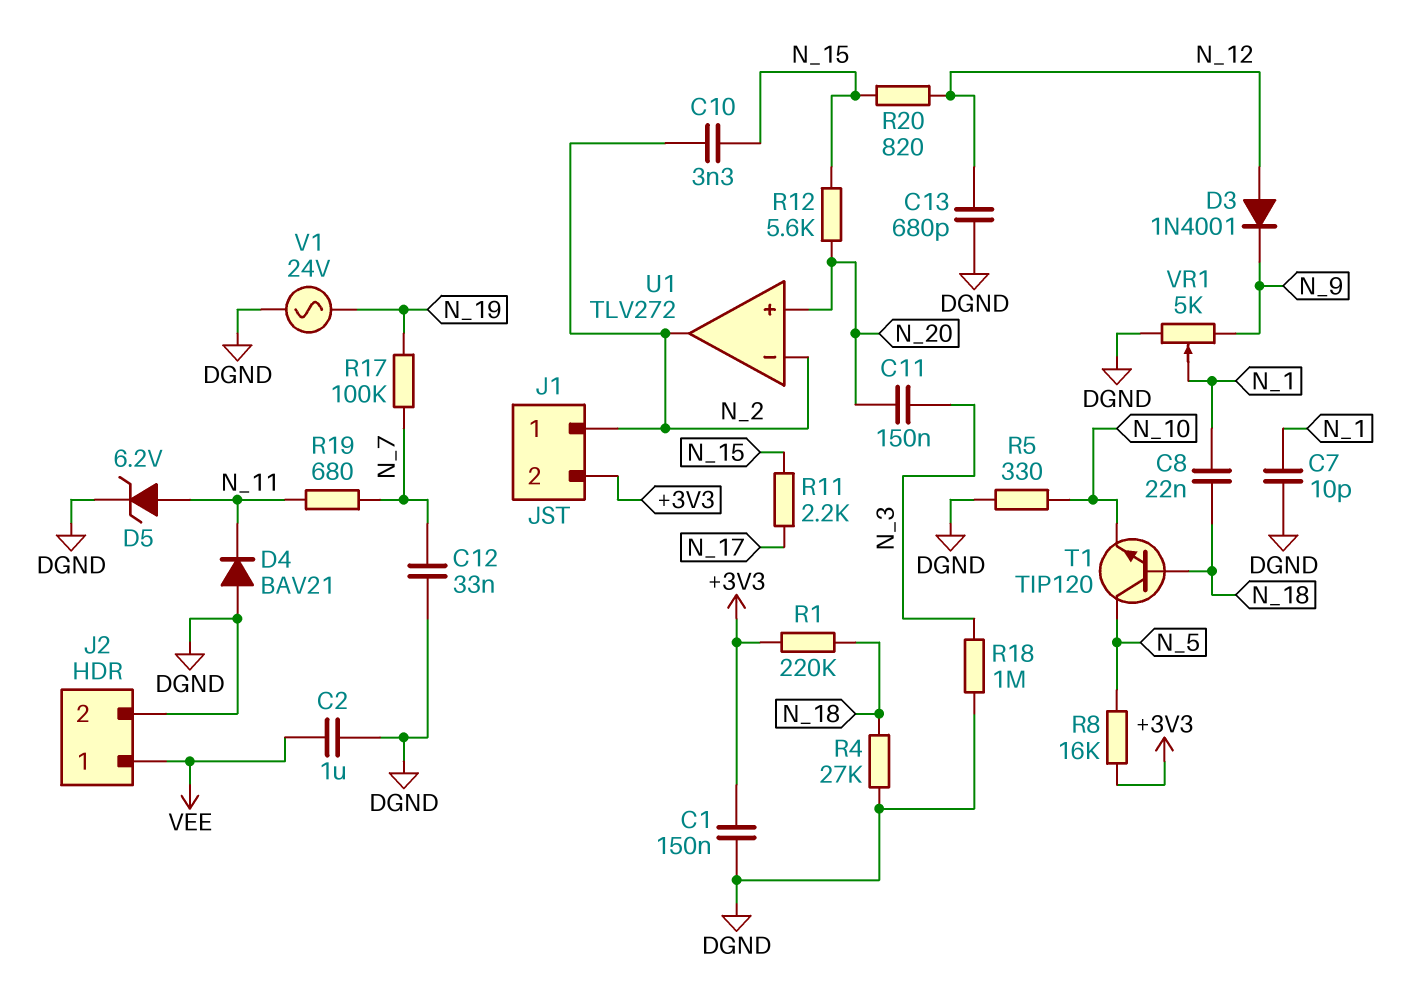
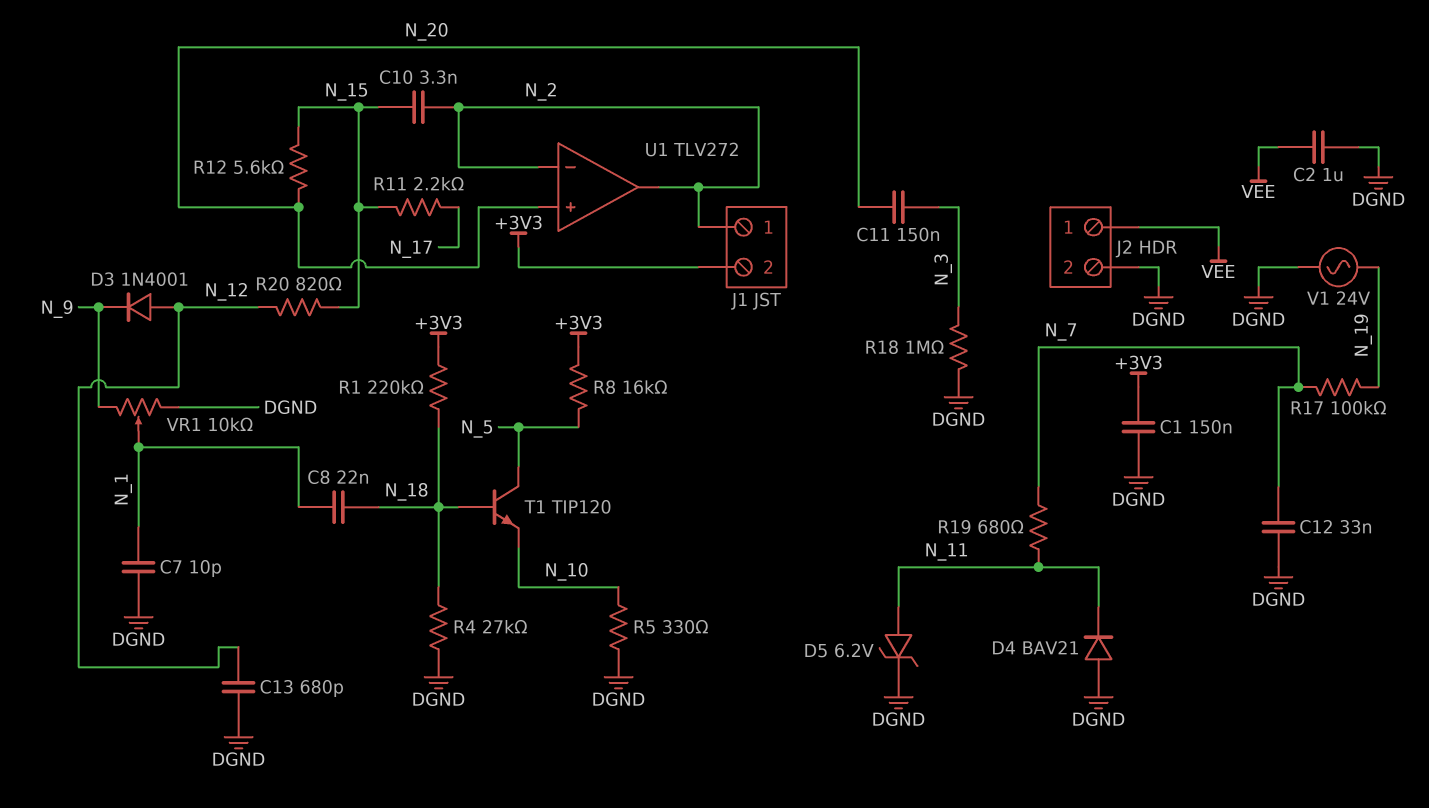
VR1: 5k (DGND, N_9, wiper N_1) -> 10k (DGND, N_9, wiper N_1)

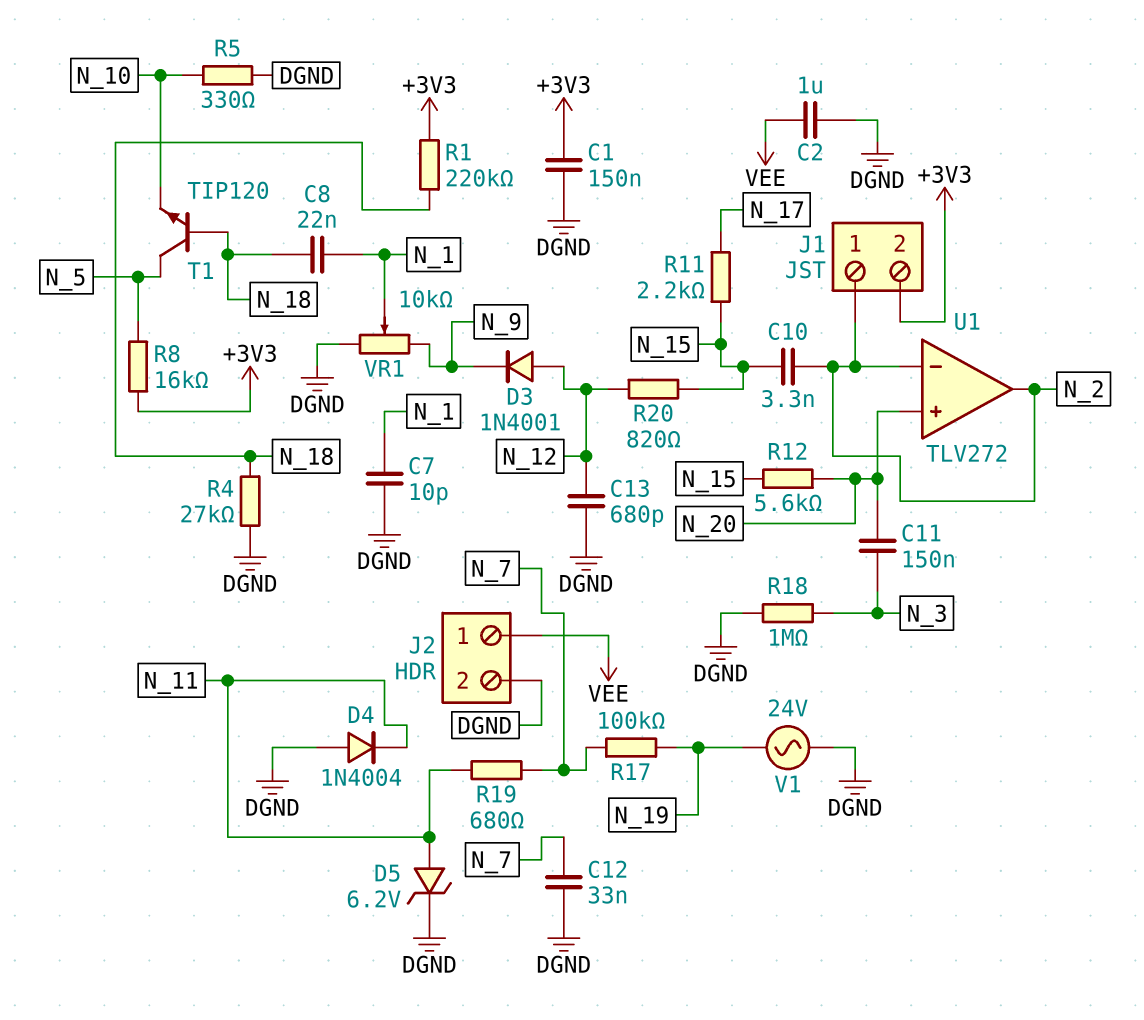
D4: diode BAV21 (A DGND, K N_11) -> diode 1N4004 (A DGND, K N_11)

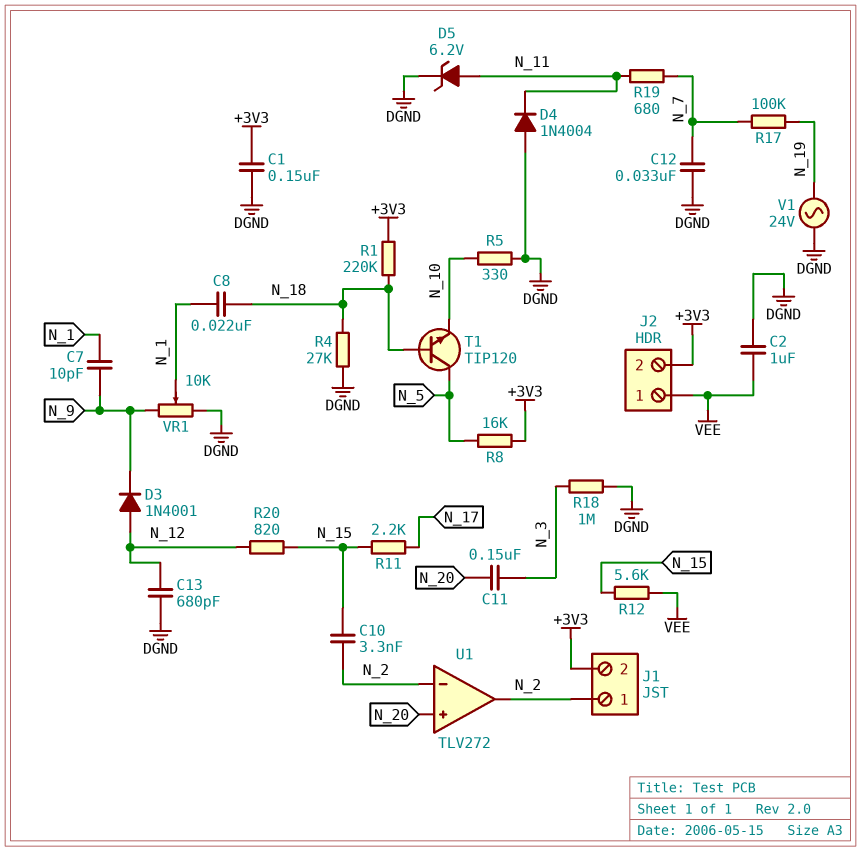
C7: 10pF (DGND, N_1) -> 10pF (N_1, N_9)
J2 pin 2: DGND -> +3V3
R12: 5.6k (N_15, N_20) -> 5.6k (N_15, VEE)

